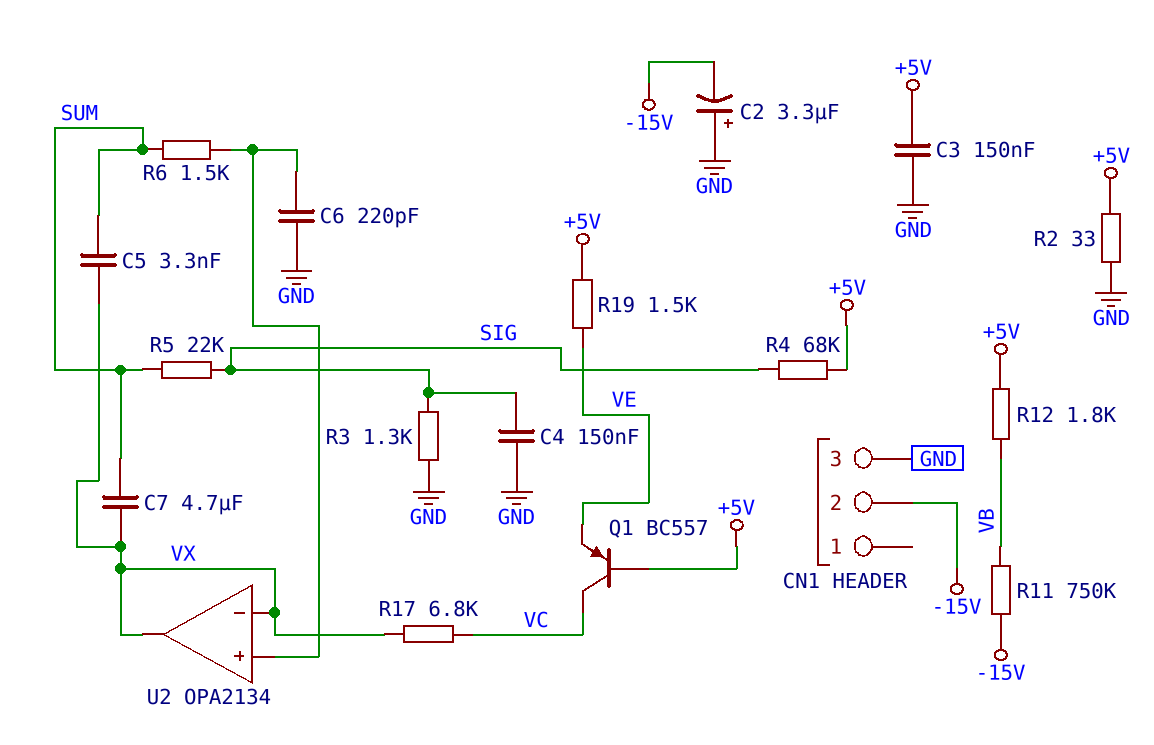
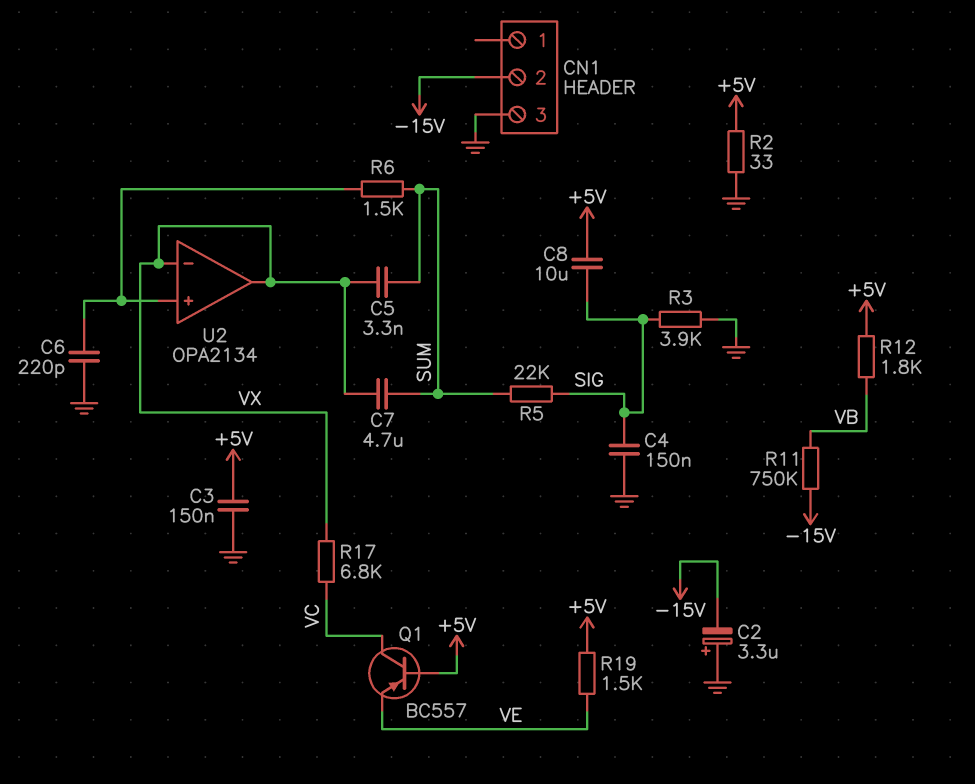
C8: none -> 10uF (+5V, SIG)
R3: 1.3k (GND, SIG) -> 3.9k (GND, SIG)
R4: 68k (+5V, SIG) -> none

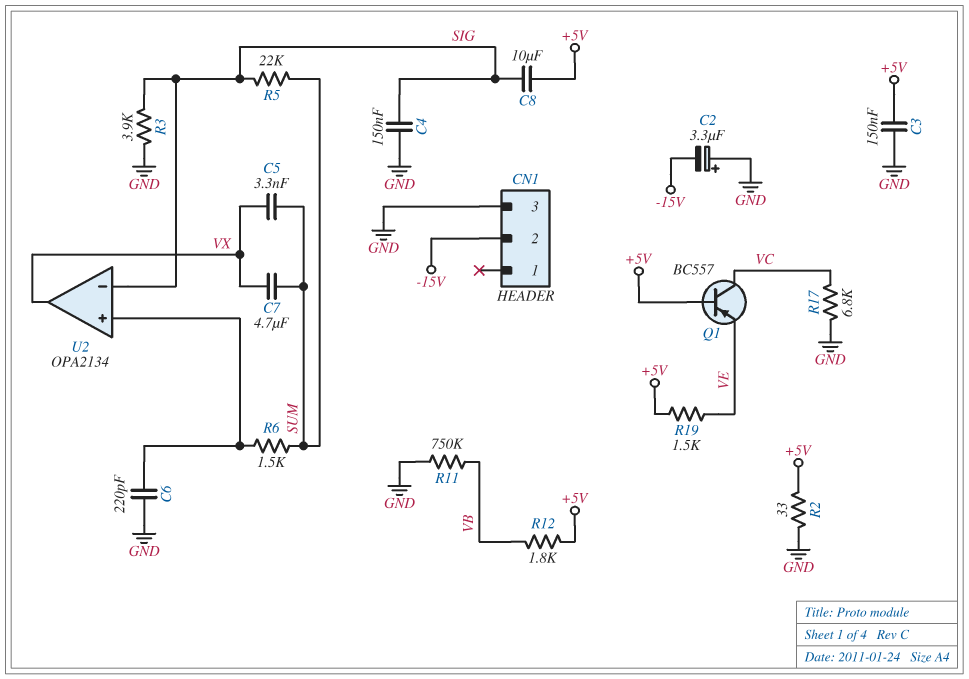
R11: 750k (-15V, VB) -> 750k (GND, VB)
R17: 6.8k (VC, VX) -> 6.8k (GND, VC)
U2 pin in-: VX -> SIG

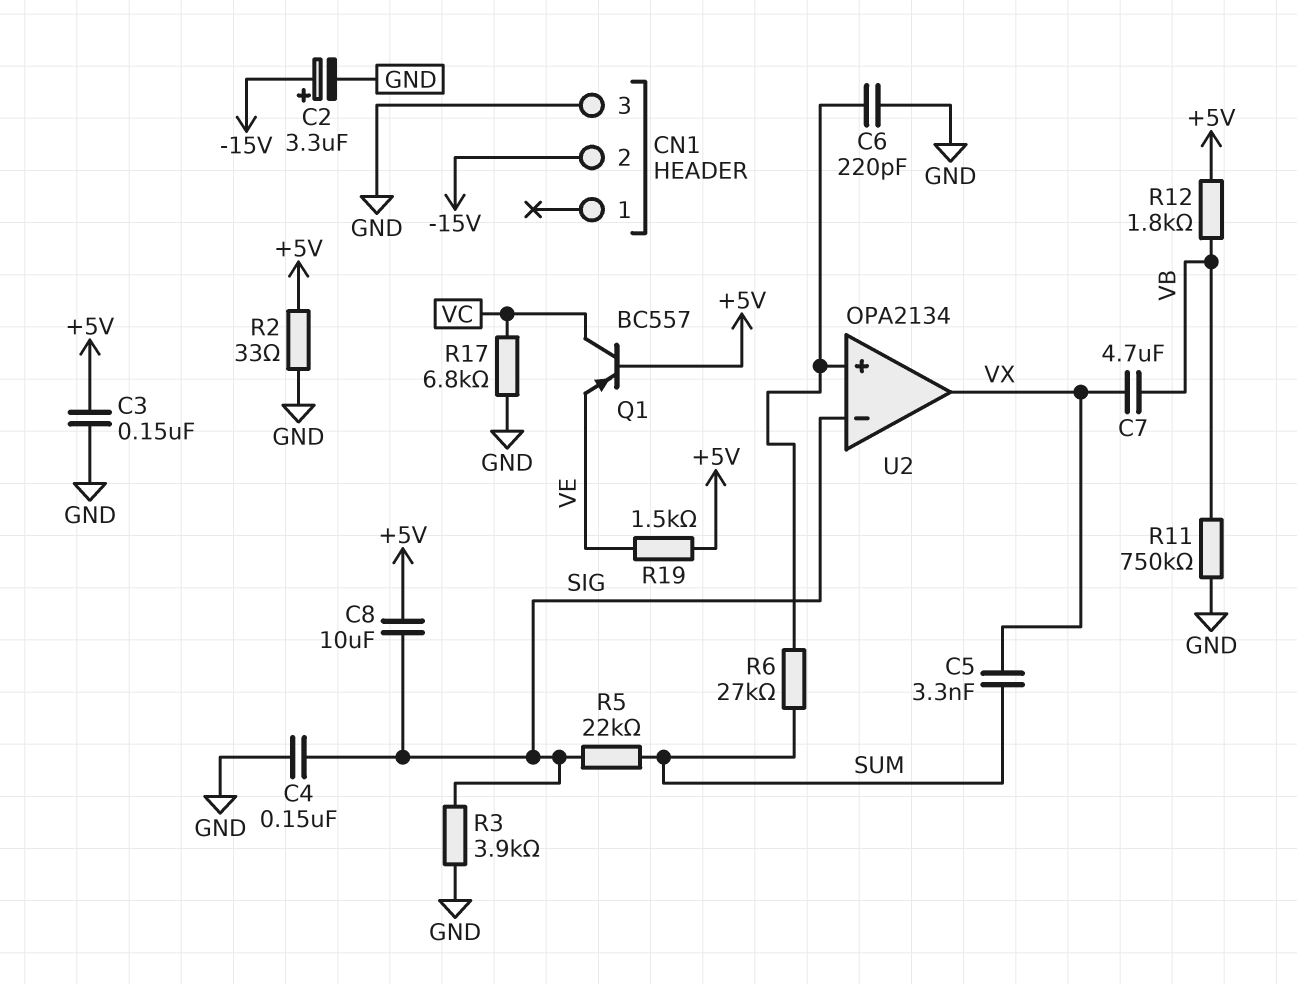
C2: 3.3uF (plus GND, minus -15V) -> 3.3uF (plus -15V, minus GND)
C7: 4.7uF (SUM, VX) -> 4.7uF (VB, VX)
R6: 1.5k (SUM, U2/in+) -> 27k (SUM, U2/in+)

